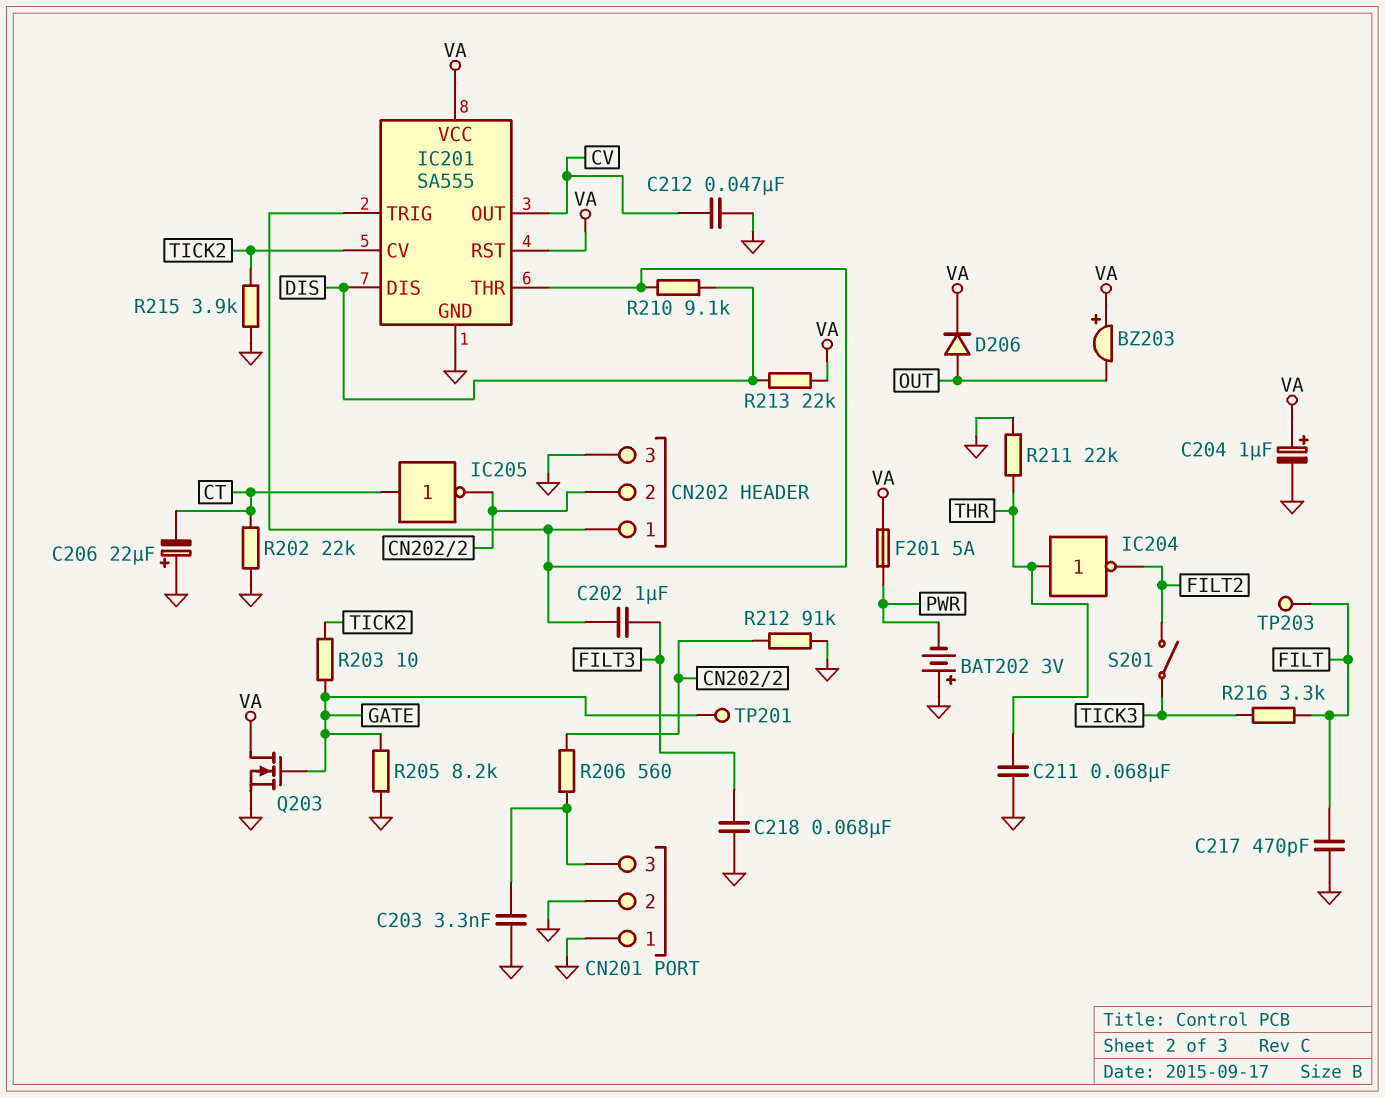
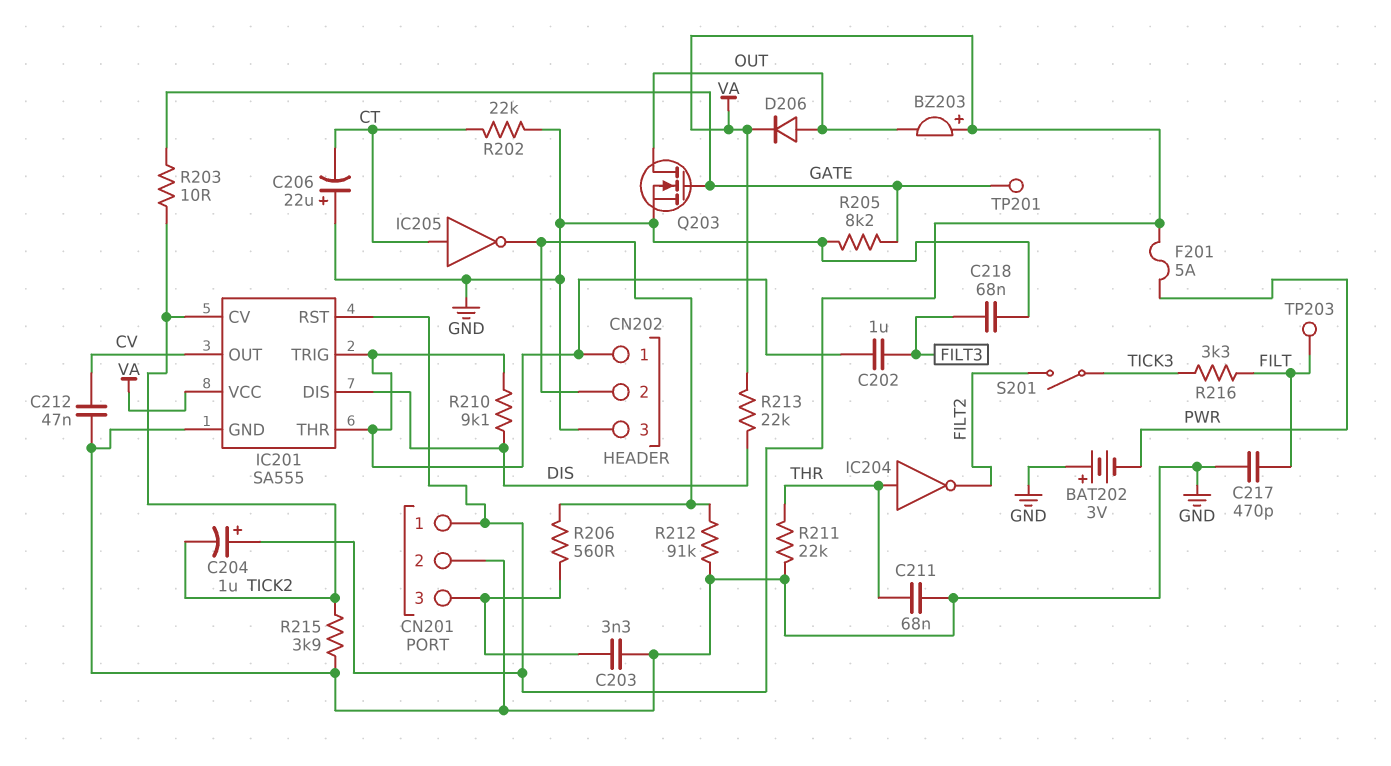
C204: 1uF (plus VA, minus GND) -> 1uF (plus VA, minus TICK2)
CN201 pin 1: GND -> VA
Q203: NMOS (G GATE, D VA, S GND) -> NMOS (G GATE, D OUT, S GND)

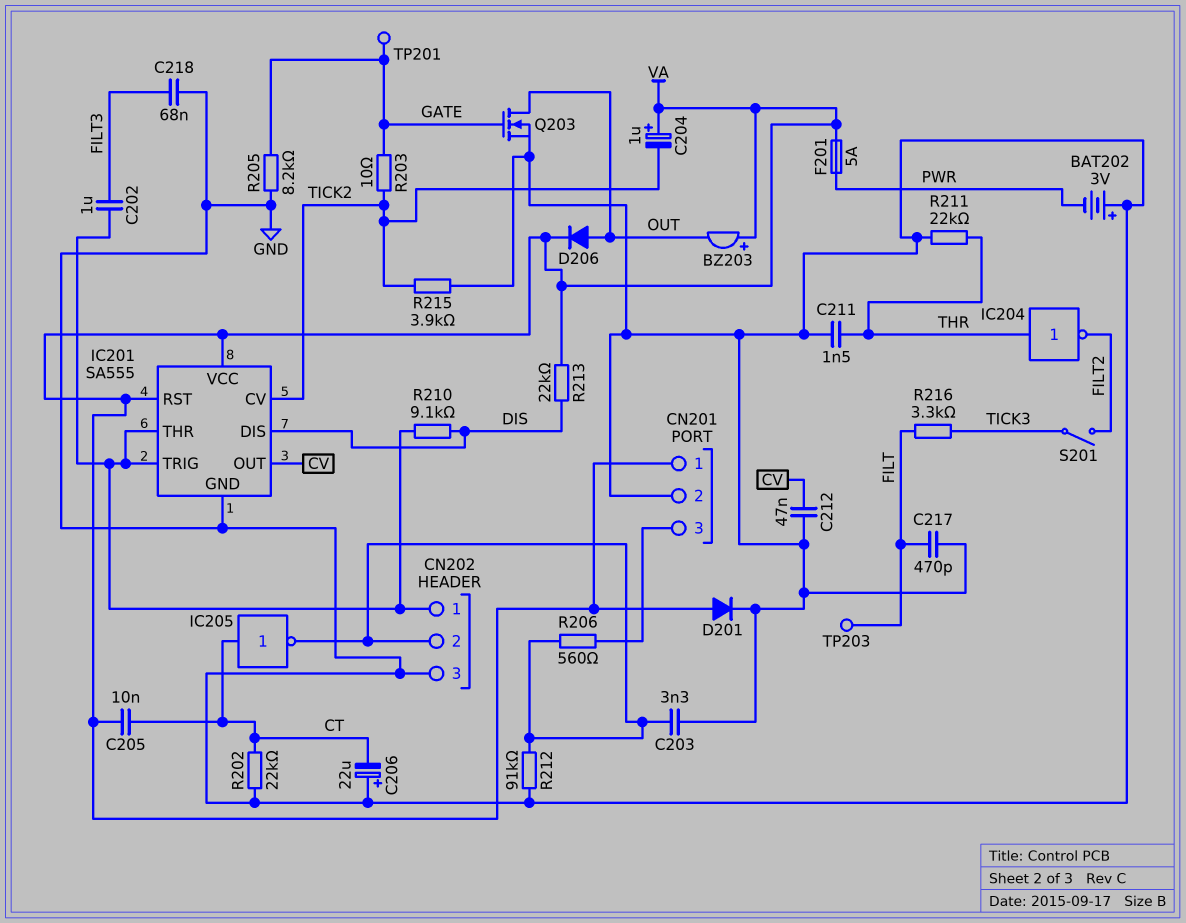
C203: 3.3nF (CN201/3, GND) -> 3.3nF (CN202/2, GND)
C205: none -> 10nF (CT, VA)
C211: 68nF (GND, THR) -> 1.5nF (GND, THR)
D201: none -> diode (A VA, K GND)

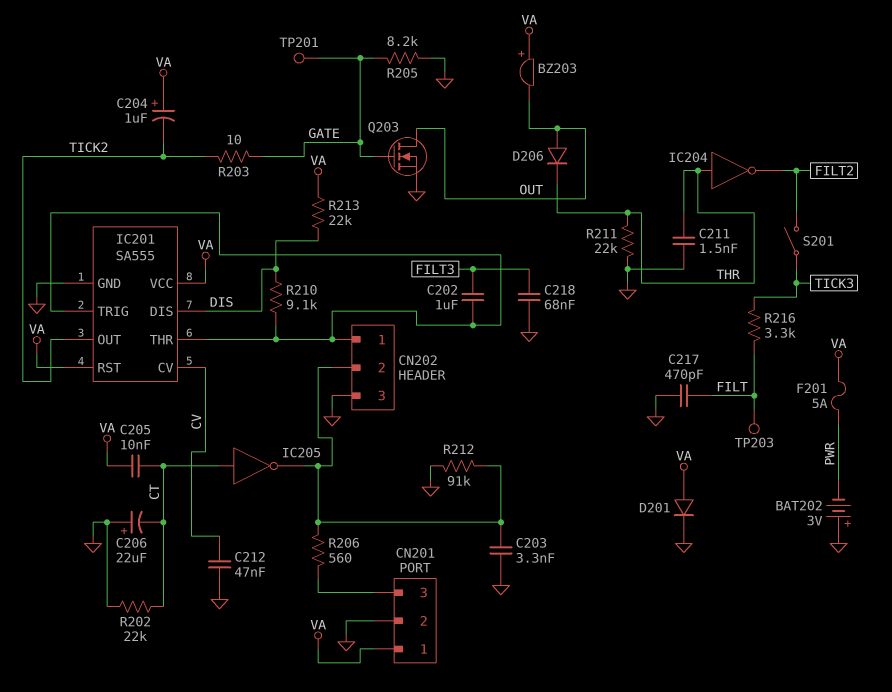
D206: diode (A OUT, K VA) -> diode (A OUT, K THR)
IC201 pin CV: TICK2 -> CV
IC201 pin OUT: CV -> TICK2
R215: 3.9k (GND, TICK2) -> none

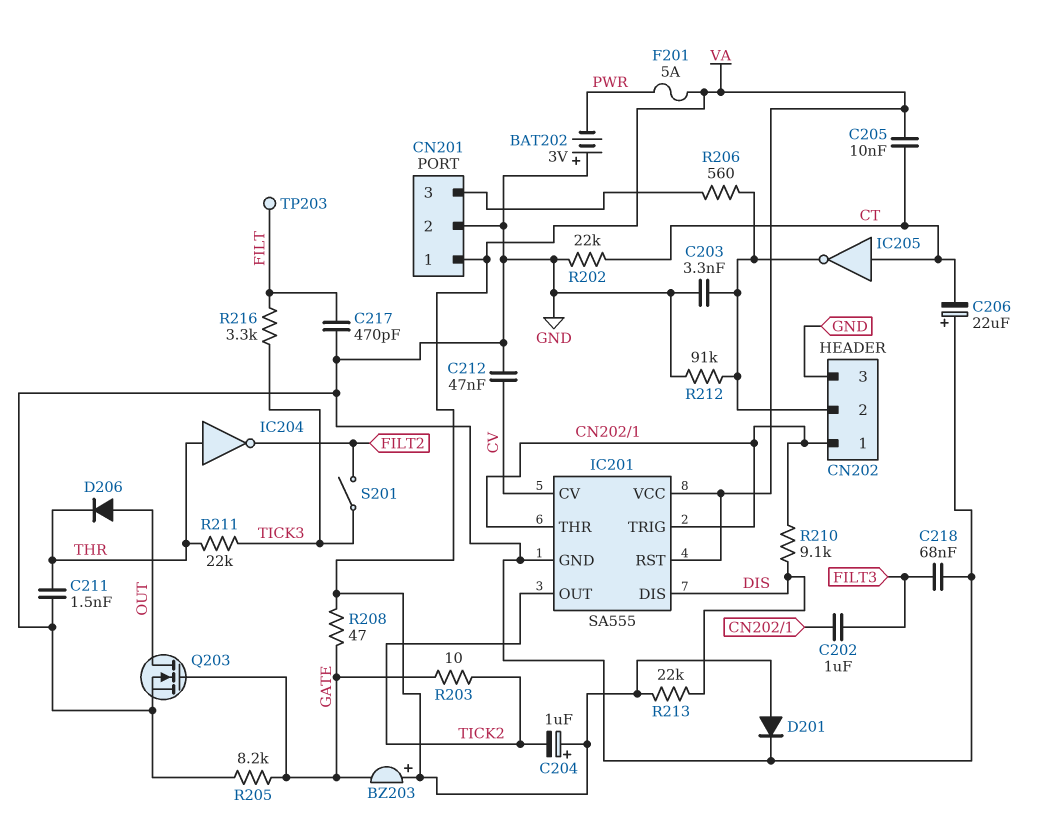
BZ203: buzzer (plus VA, minus OUT) -> buzzer (plus VA, minus GATE)
R208: none -> 47 (GATE, VA)
R211: 22k (GND, THR) -> 22k (THR, TICK3)
TP201: test point (GATE) -> none

